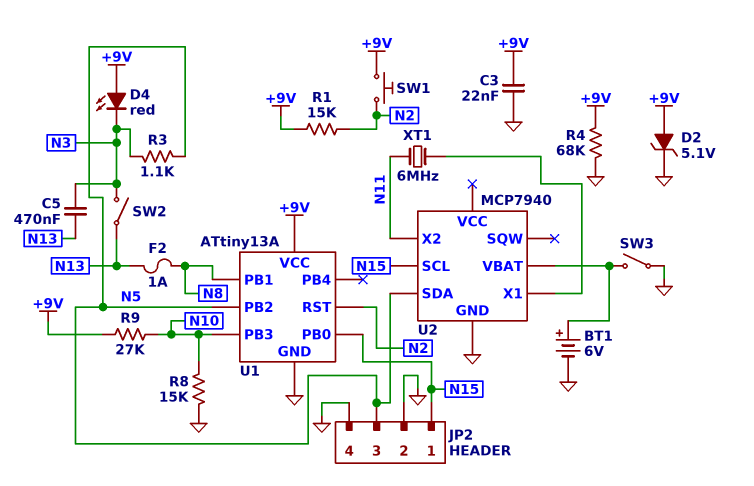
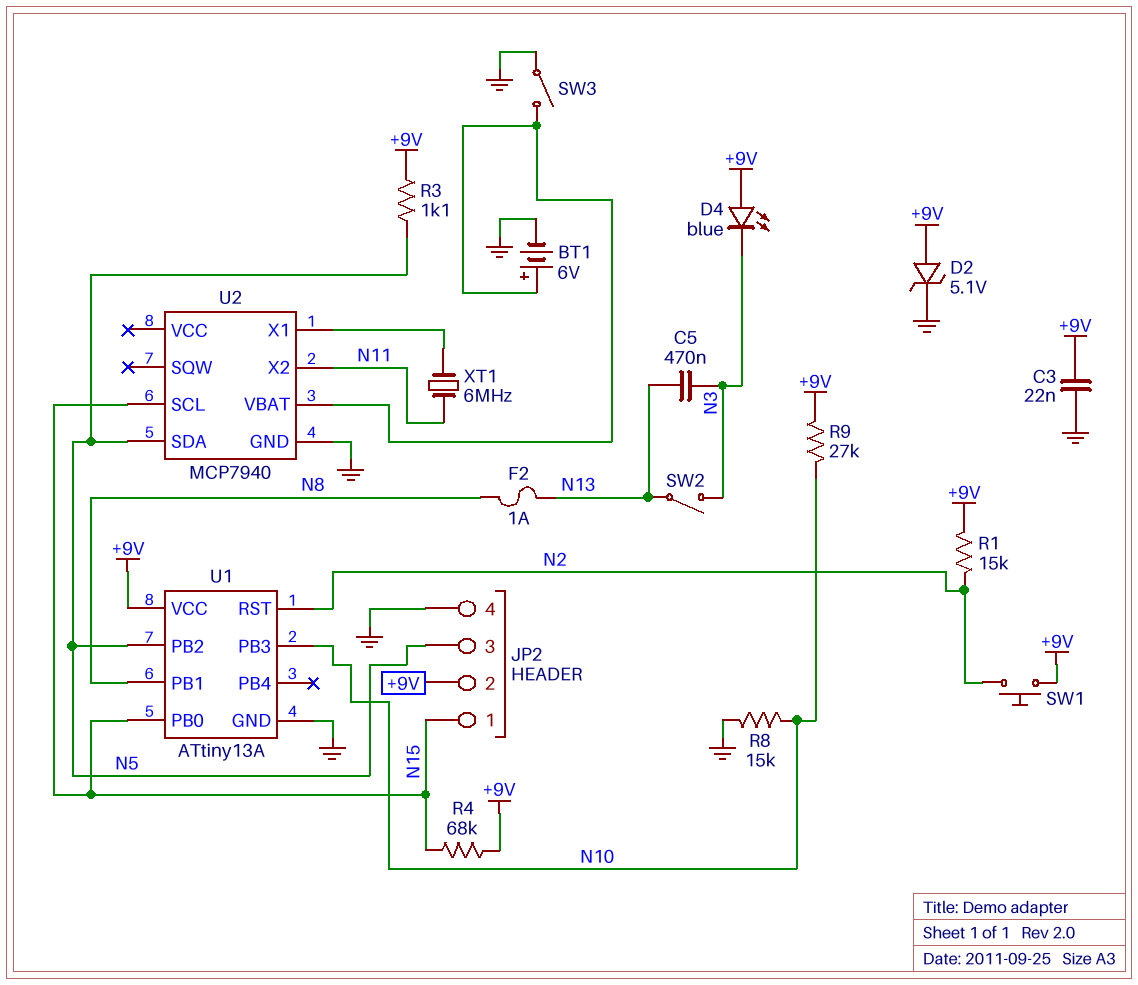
D4: LED red (A +9V, K N3) -> LED blue (A +9V, K N3)
JP2 pin 2: GND -> +9V
R3: 1.1k (N3, N5) -> 1.1k (+9V, N5)
R4: 68k (+9V, GND) -> 68k (+9V, N15)

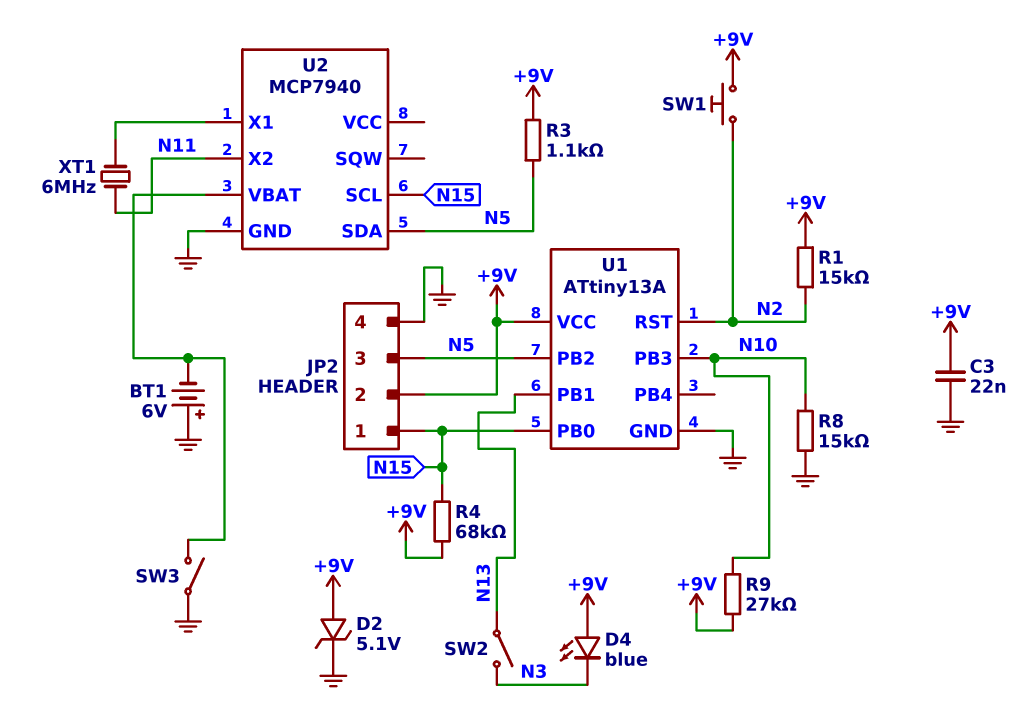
BT1: 6V (plus U2/VBAT, minus GND) -> 6V (plus GND, minus U2/VBAT)
C5: 470nF (N3, N13) -> none
F2: 1A (N8, N13) -> none
U1 pin PB1: N8 -> N13

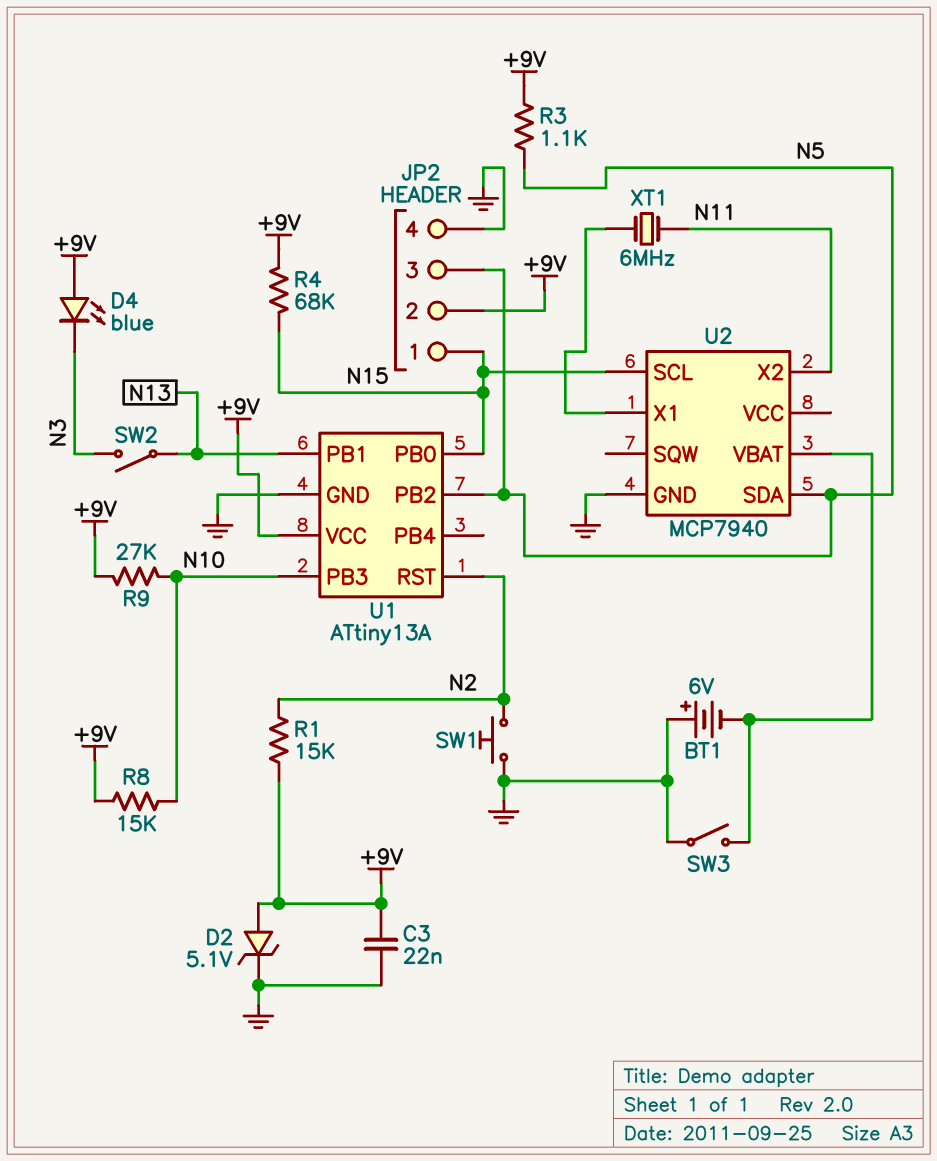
R8: 15k (GND, N10) -> 15k (+9V, N10)
SW1: button (+9V, N2) -> button (GND, N2)

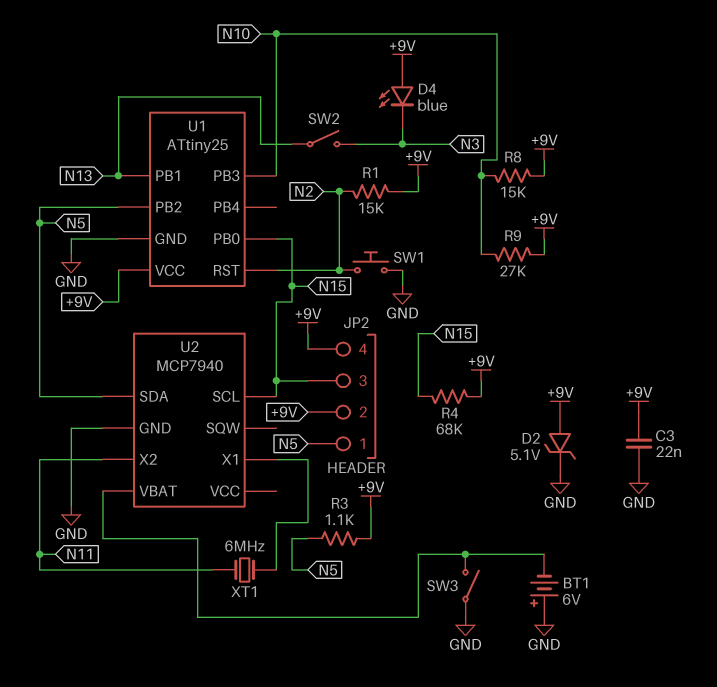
JP2 pin 1: N15 -> N5
JP2 pin 3: N5 -> N15
JP2 pin 4: GND -> +9V
U1: ATtiny13A -> ATtiny25

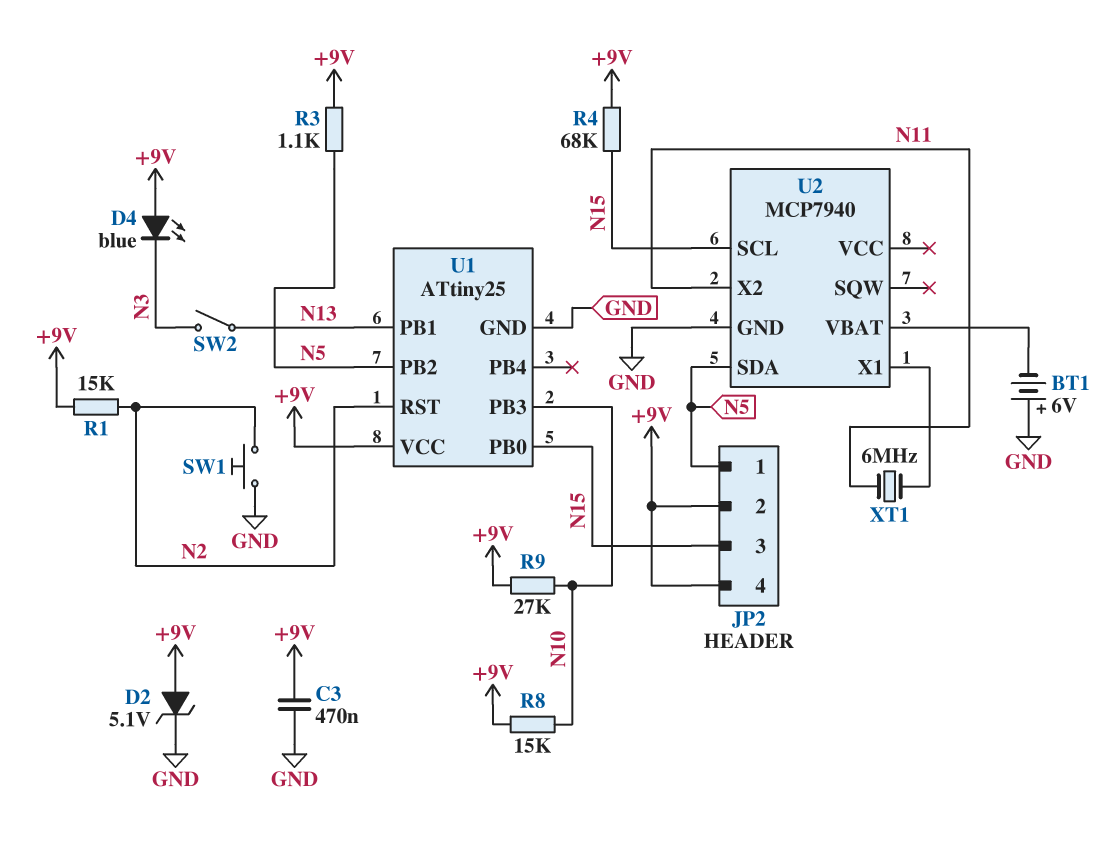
C3: 22nF (+9V, GND) -> 470nF (+9V, GND)
SW3: switch (GND, U2/VBAT) -> none

